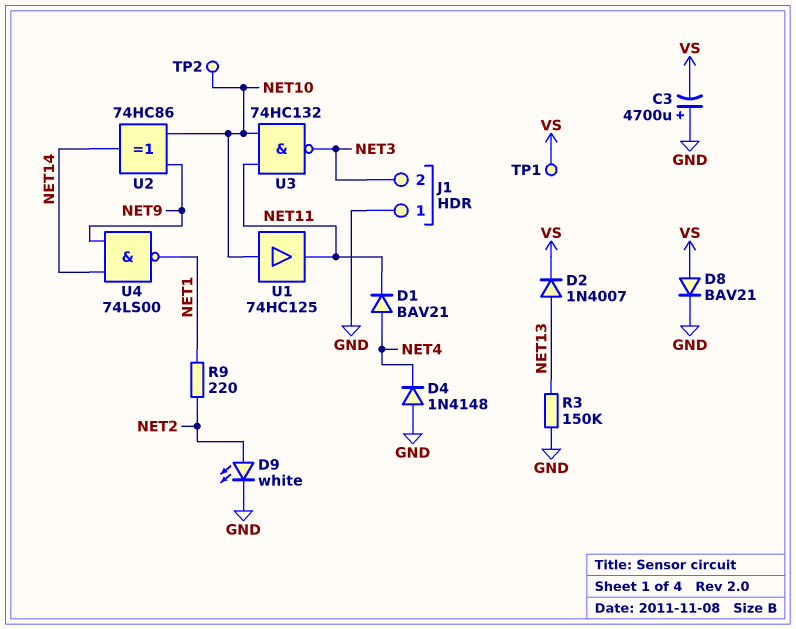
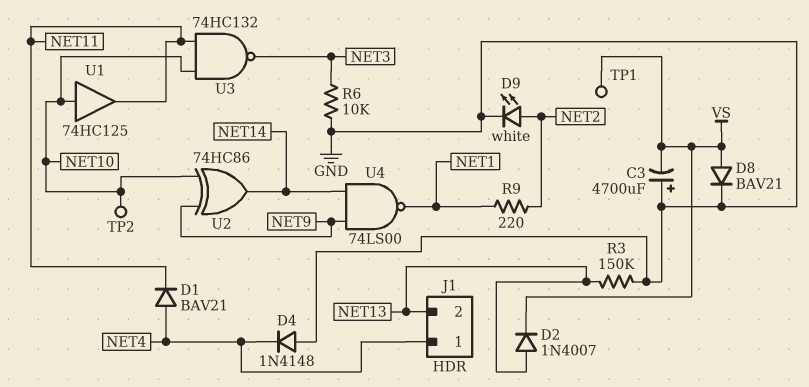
J1 pin 1: GND -> NET4
J1 pin 2: NET3 -> NET13
R6: none -> 10k (GND, NET3)

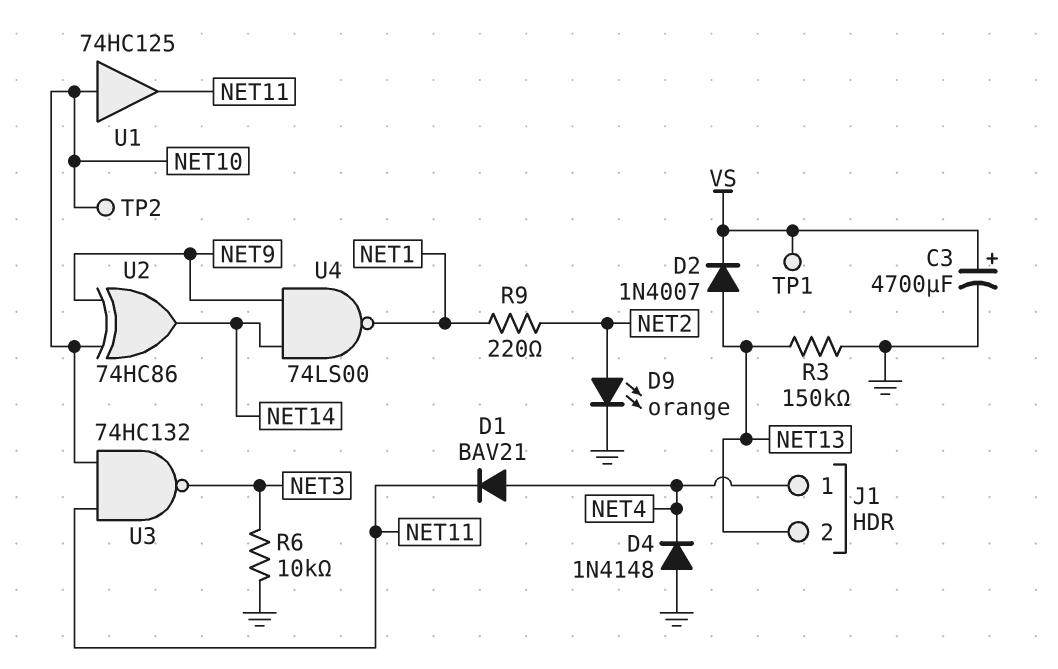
C3: 4700uF (plus GND, minus VS) -> 4700uF (plus VS, minus GND)
D8: diode BAV21 (A VS, K GND) -> none
D9: LED white (A NET2, K GND) -> LED orange (A NET2, K GND)

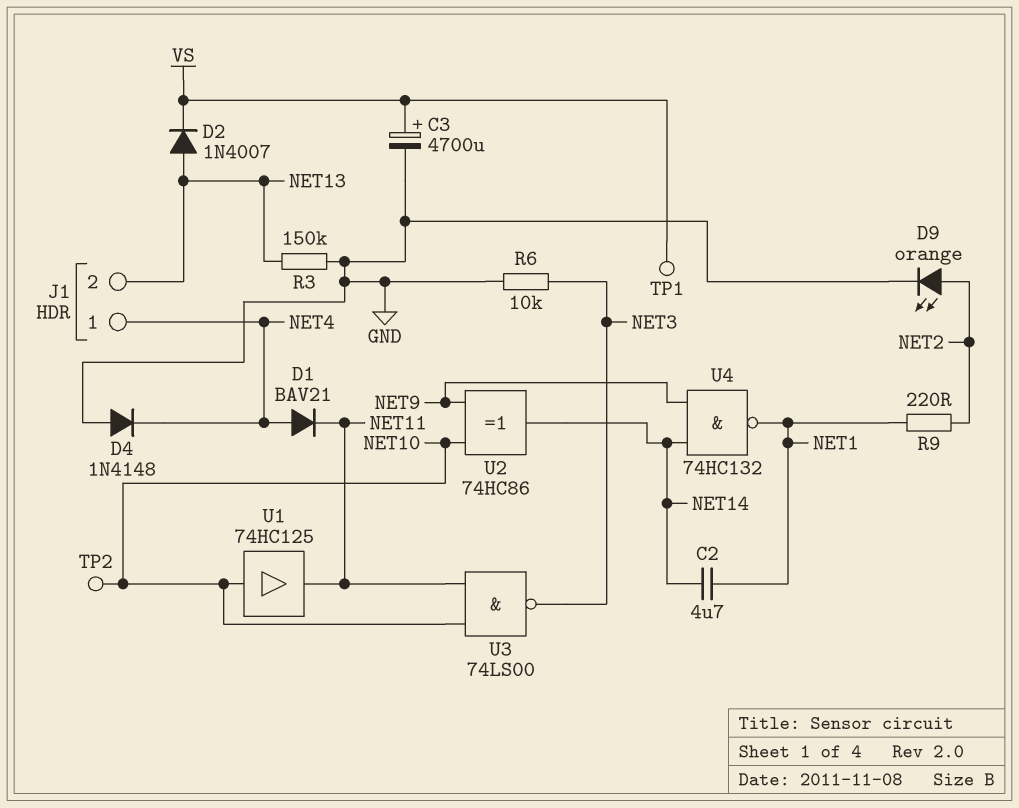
C2: none -> 4.7uF (NET1, NET14)
U3: NAND 74HC132 (in NET10, in NET11, out NET3) -> NAND 74LS00 (in NET10, in NET11, out NET3)
U4: NAND 74LS00 (in NET9, in NET14, out NET1) -> NAND 74HC132 (in NET9, in NET14, out NET1)

